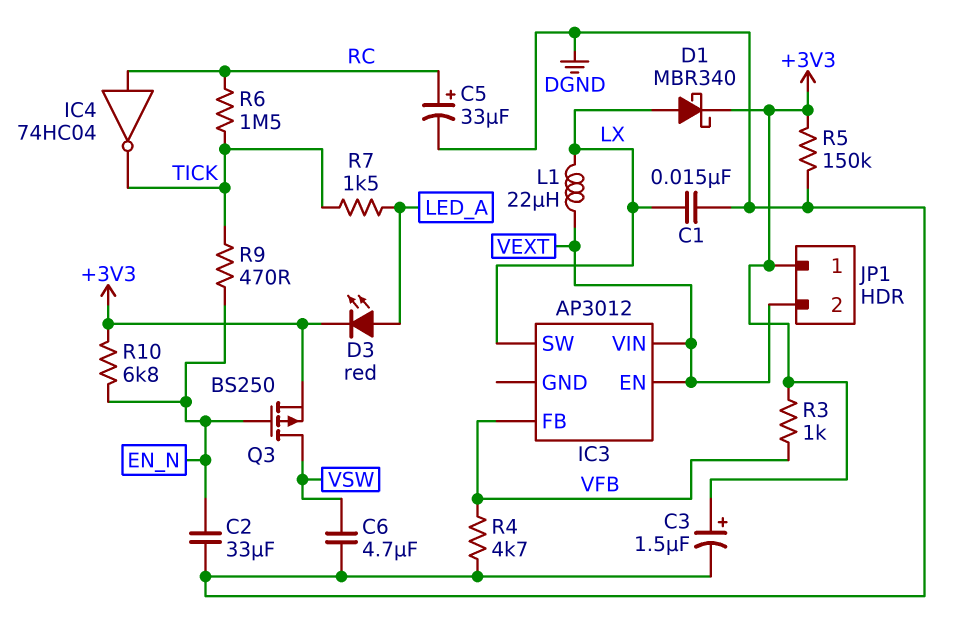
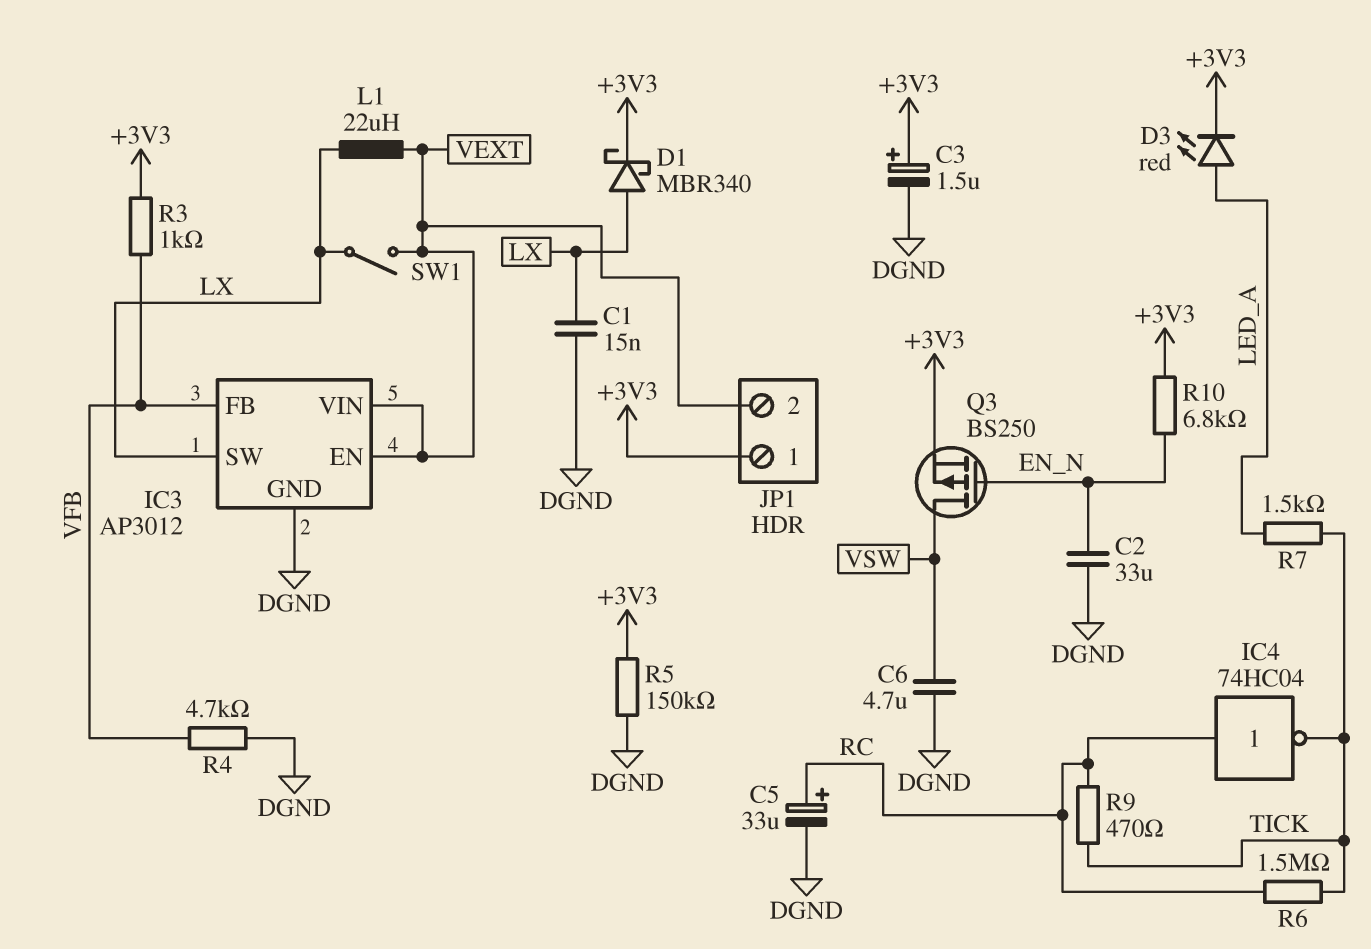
IC3 pin GND: none -> DGND
R9: 470 (EN_N, TICK) -> 470 (RC, TICK)
SW1: none -> switch (LX, VEXT)

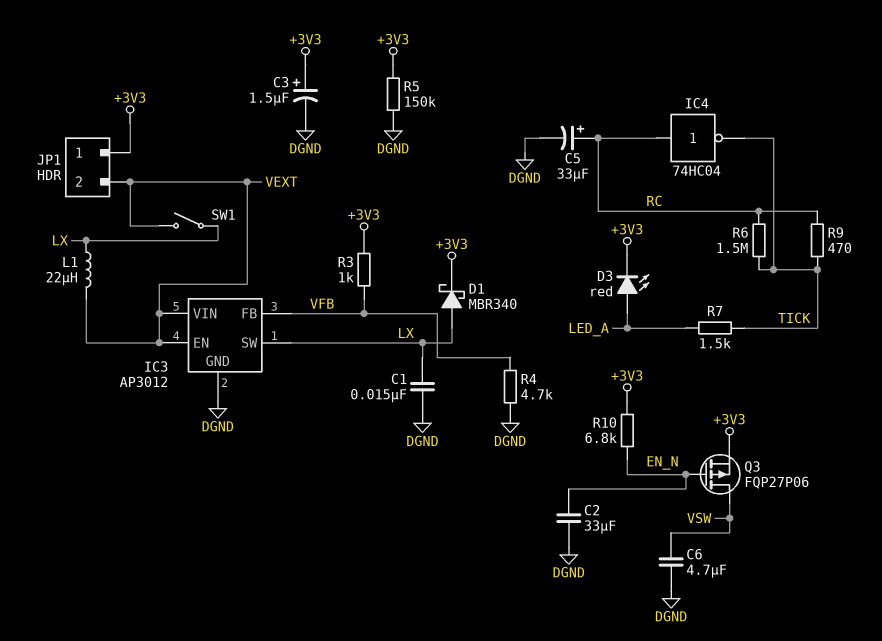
Q3: PMOS BS250 (G EN_N, D VSW, S +3V3) -> PMOS FQP27P06 (G EN_N, D VSW, S +3V3)

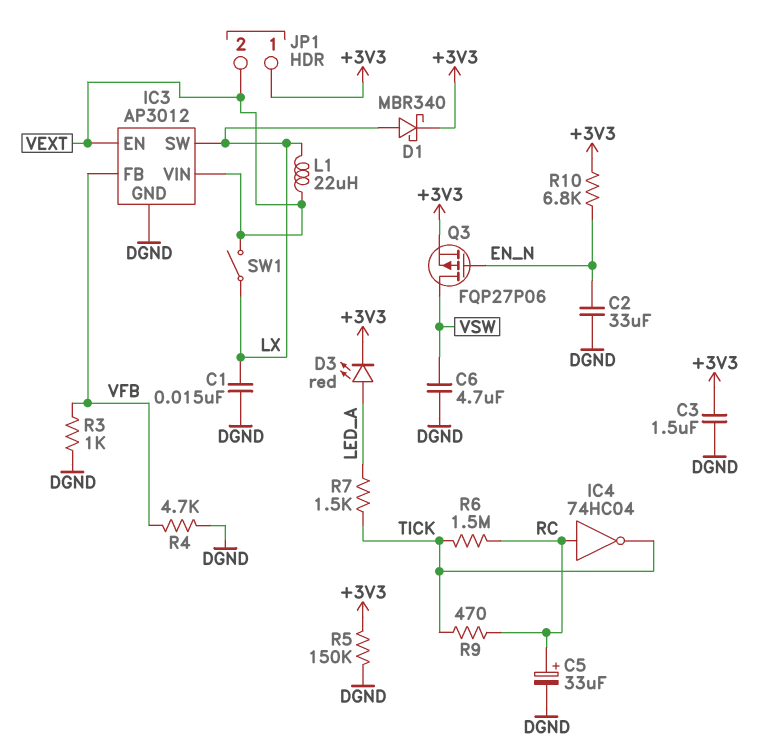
C3: 1.5uF (plus +3V3, minus DGND) -> 1.5uF (+3V3, DGND)
R3: 1k (+3V3, VFB) -> 1k (DGND, VFB)

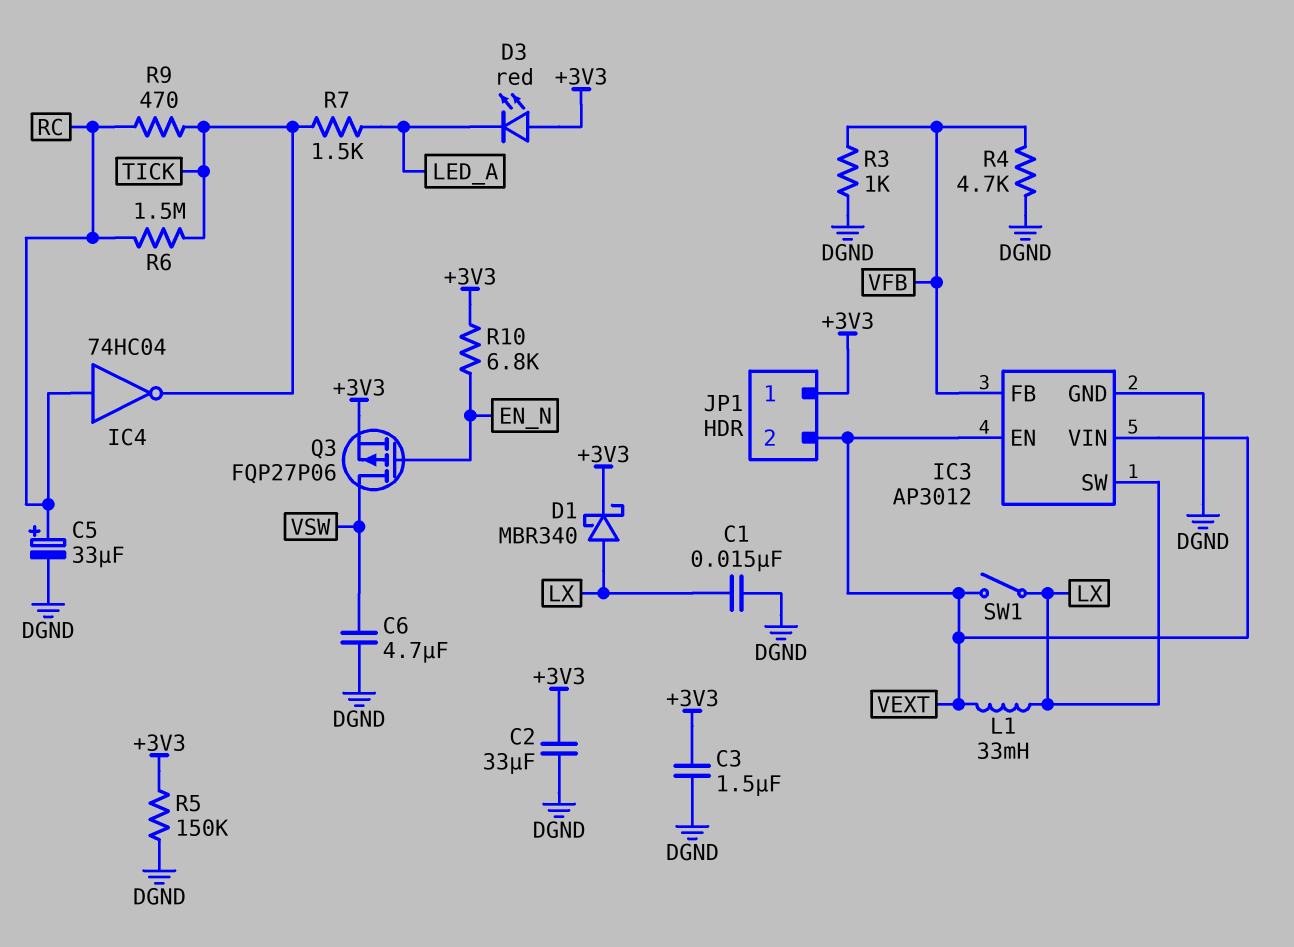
C2: 33uF (DGND, EN_N) -> 33uF (+3V3, DGND)
D3: LED red (A LED_A, K +3V3) -> LED red (A +3V3, K LED_A)
L1: 22uH (LX, VEXT) -> 33mH (LX, VEXT)

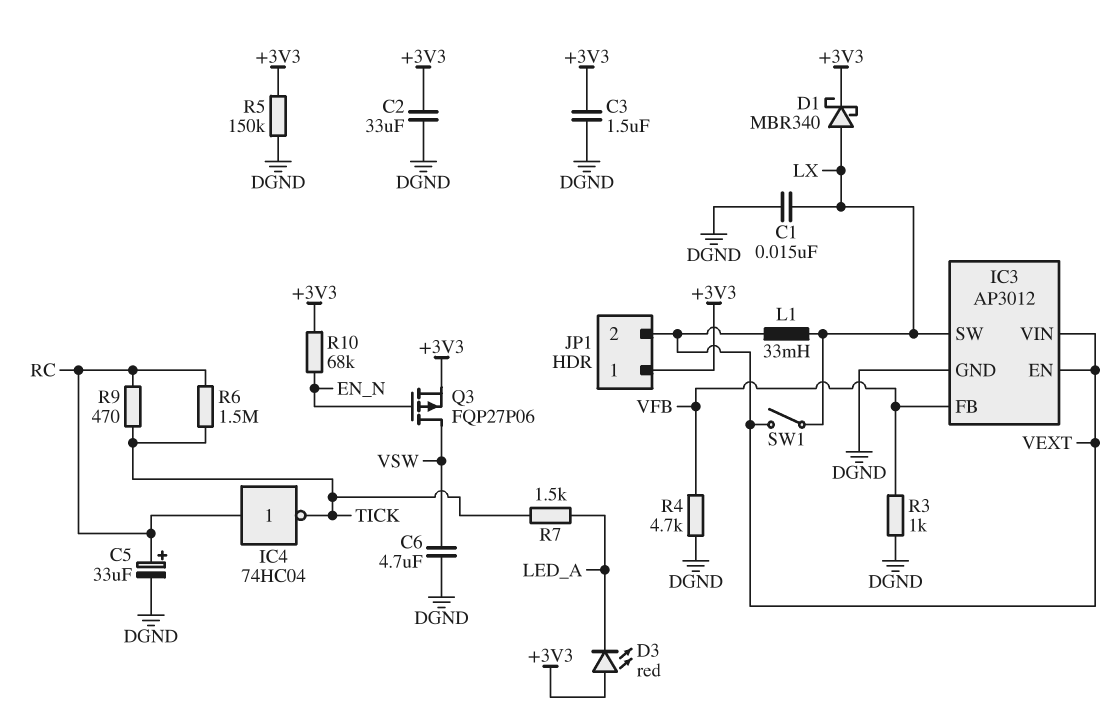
R10: 6.8k (+3V3, EN_N) -> 68k (+3V3, EN_N)

